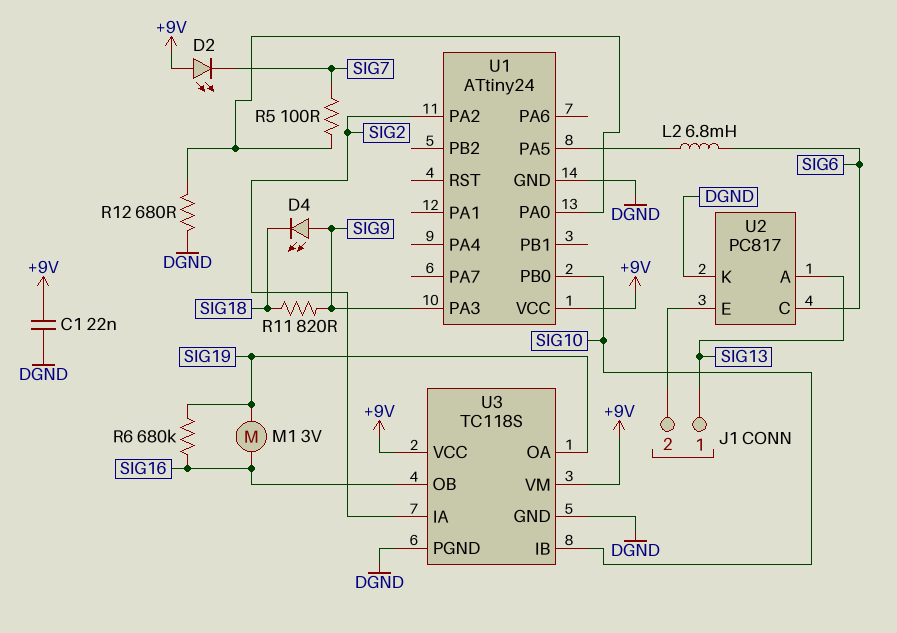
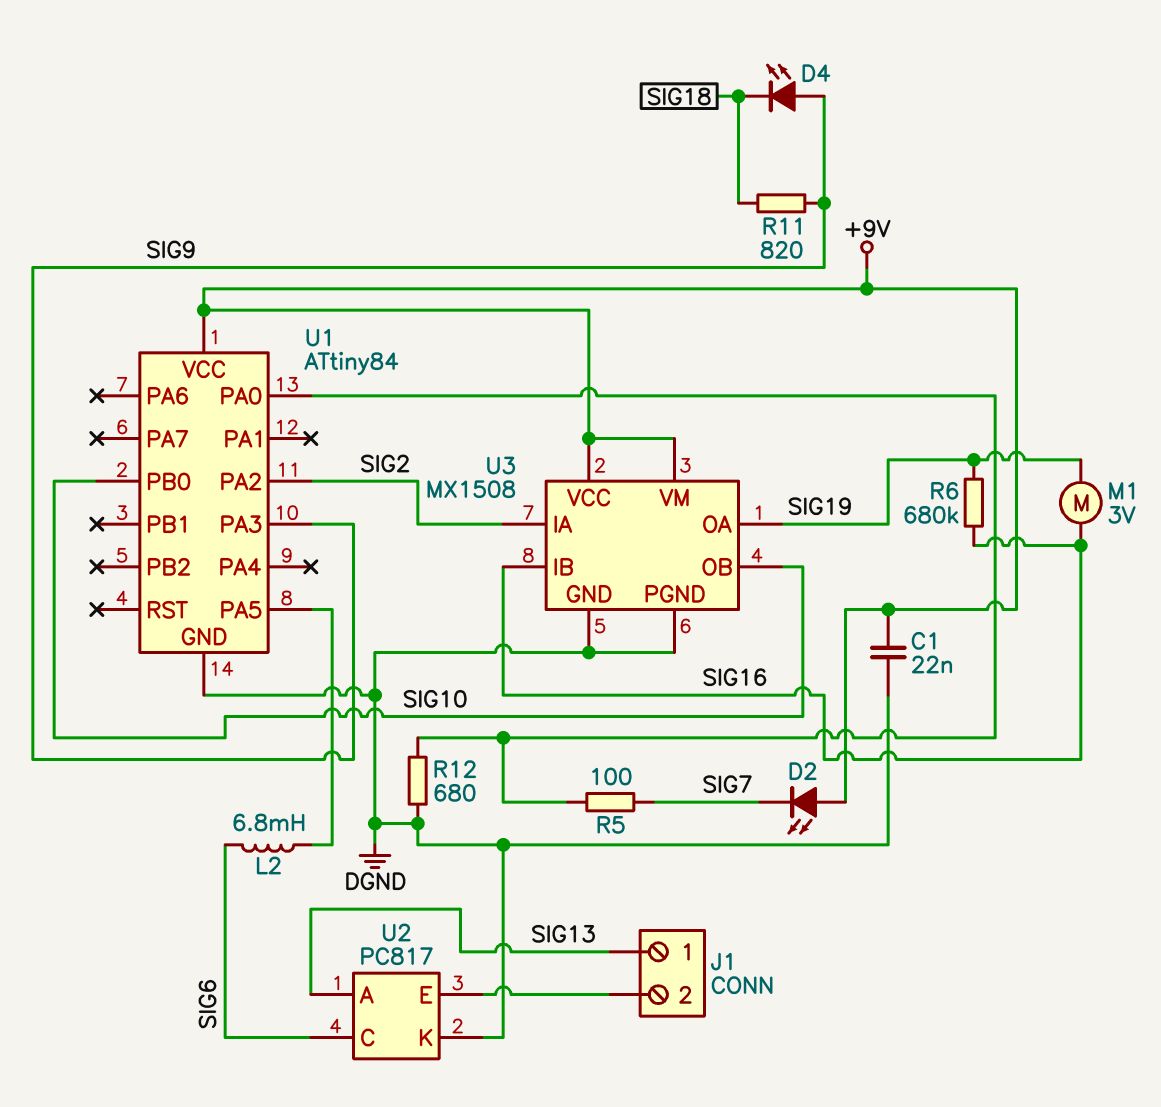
U1: ATtiny24 -> ATtiny84
U3: TC118S -> MX1508
U3 pin IB: SIG10 -> SIG16
U3 pin OB: SIG16 -> SIG10

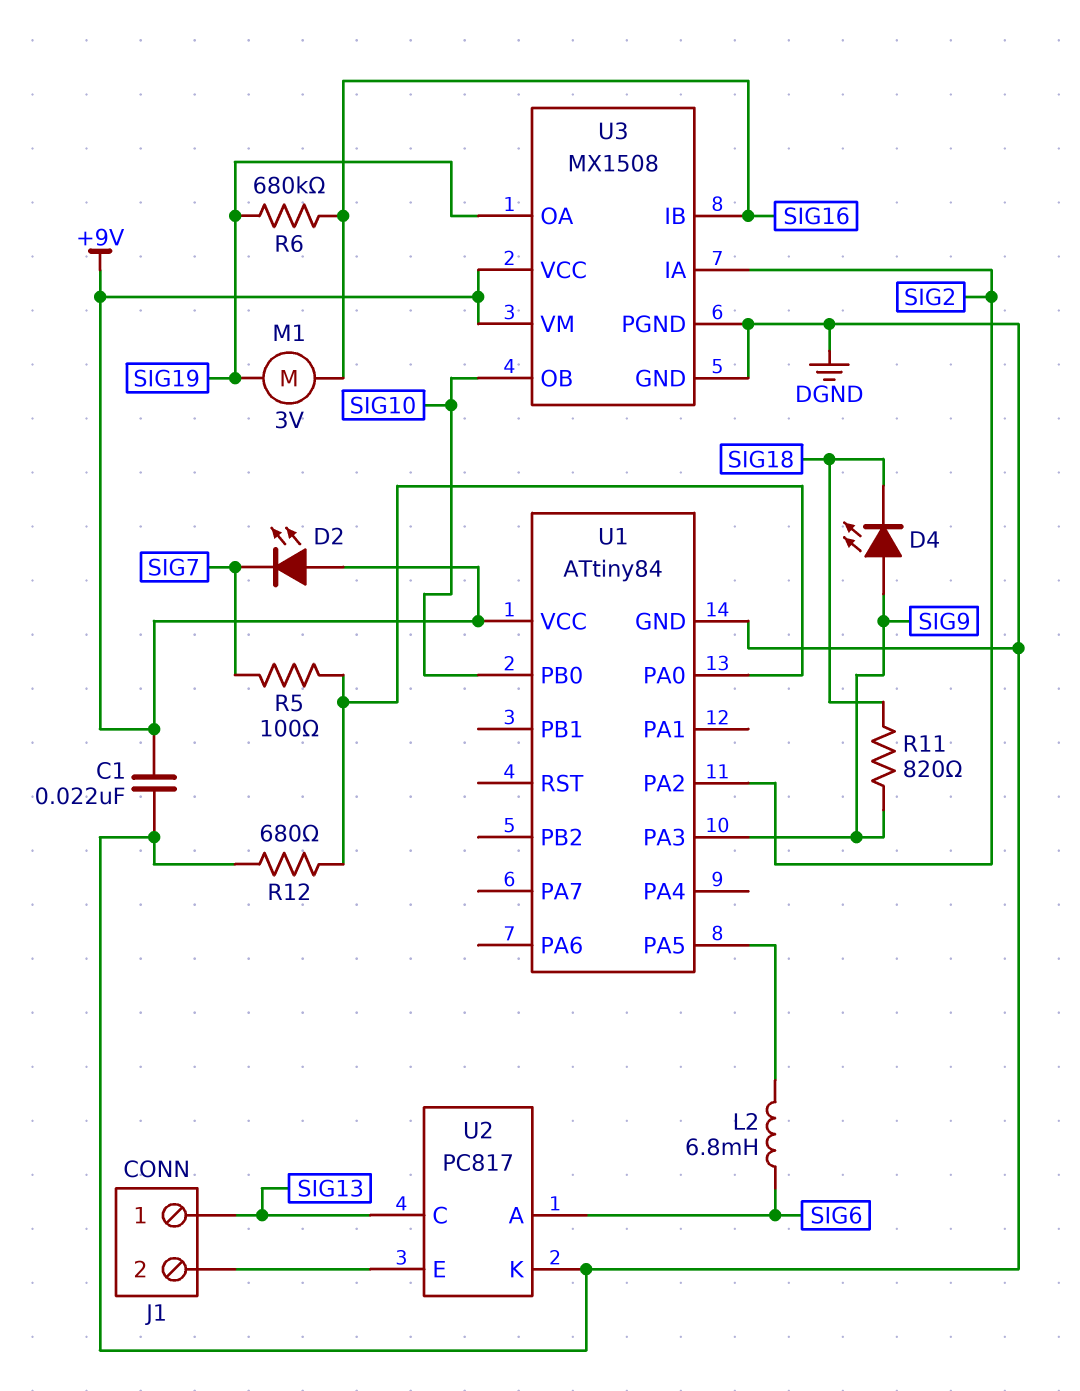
U2 pin A: SIG13 -> SIG6
U2 pin C: SIG6 -> SIG13

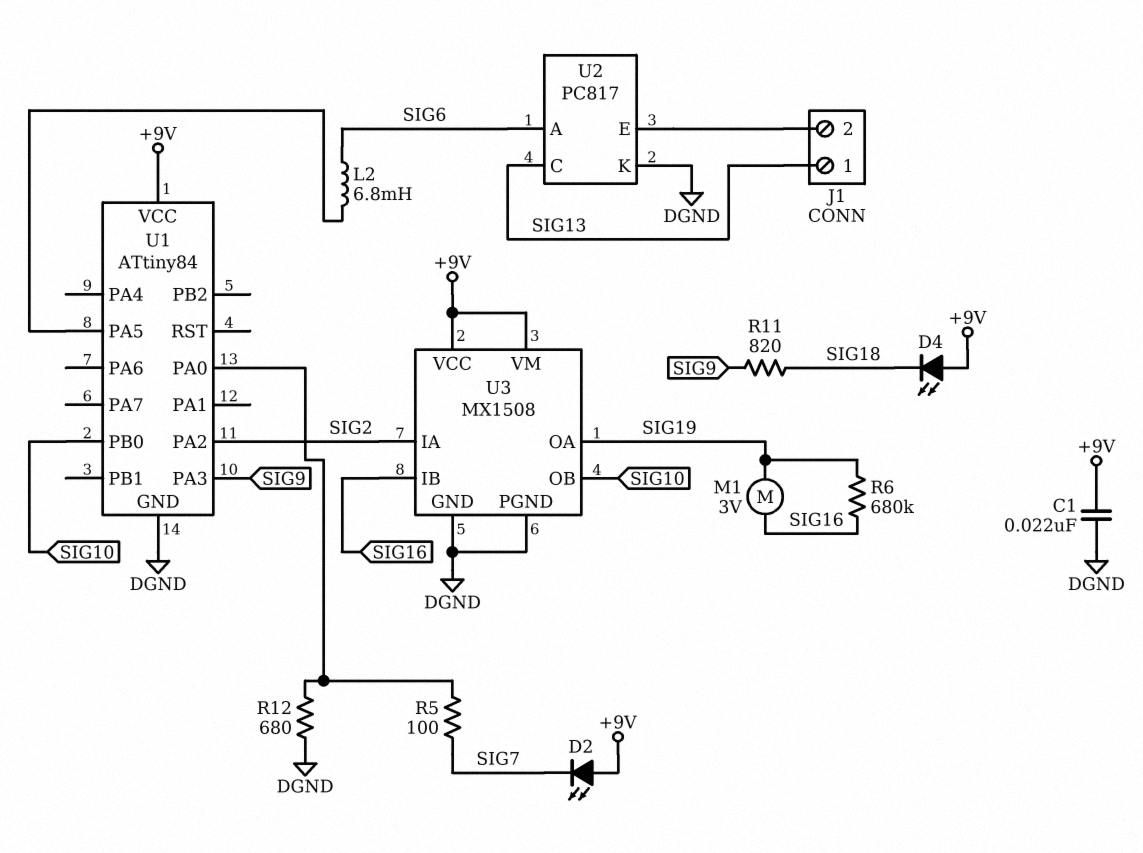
D4: LED (A SIG9, K SIG18) -> LED (A +9V, K SIG18)

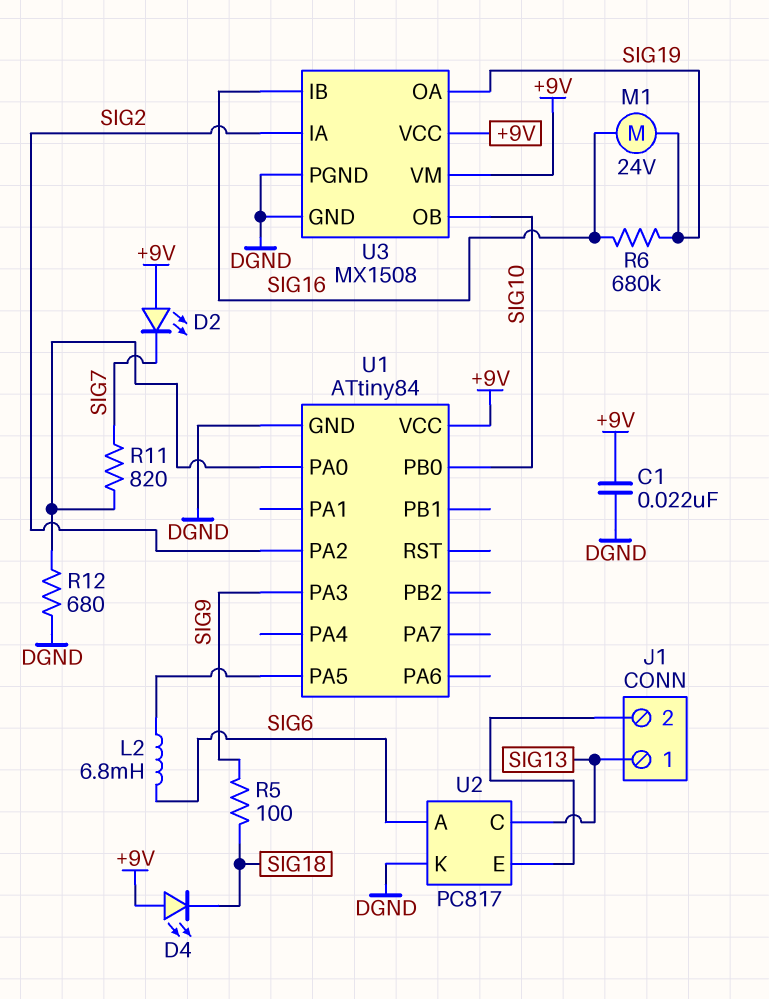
M1: motor 3V (SIG16, SIG19) -> motor 24V (SIG16, SIG19)
R5: 100 (SIG7, U1/PA0) -> 100 (SIG9, SIG18)
R11: 820 (SIG9, SIG18) -> 820 (SIG7, U1/PA0)

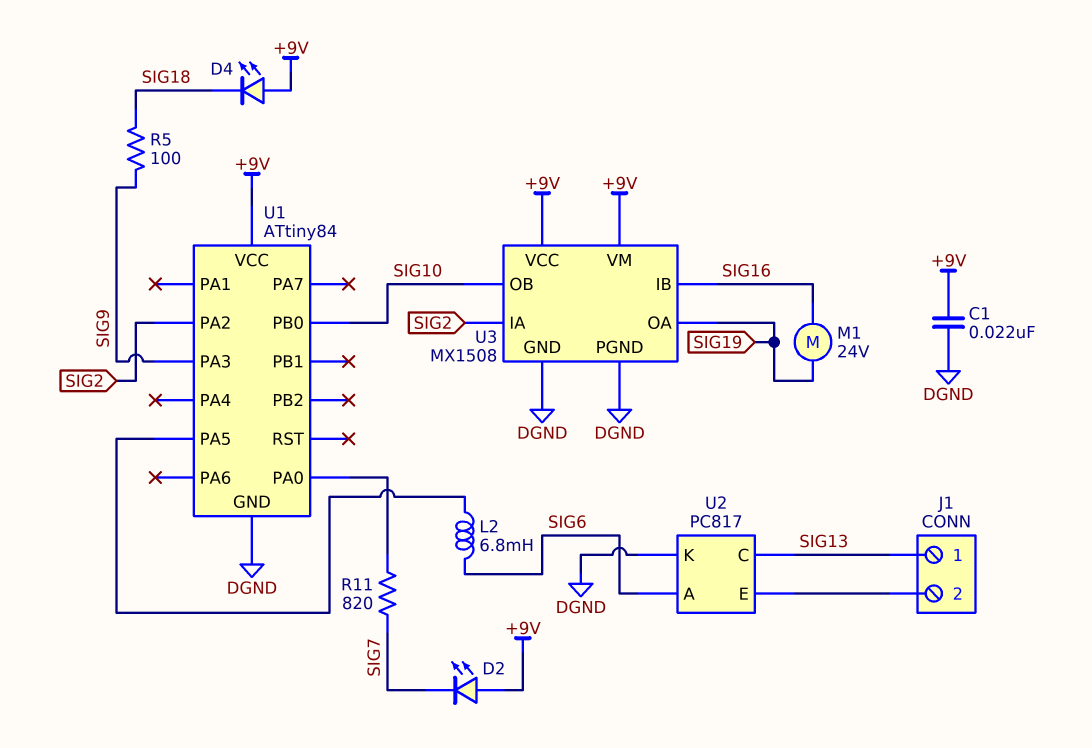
R6: 680k (SIG16, SIG19) -> none
R12: 680 (DGND, U1/PA0) -> none

